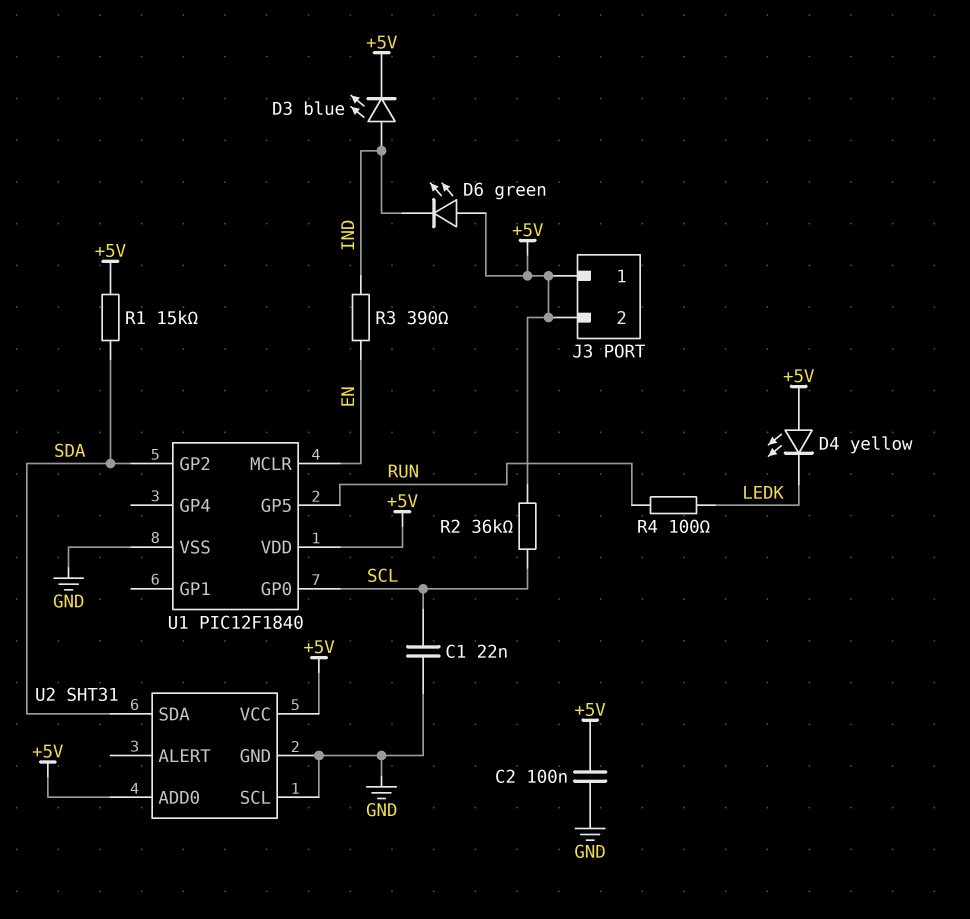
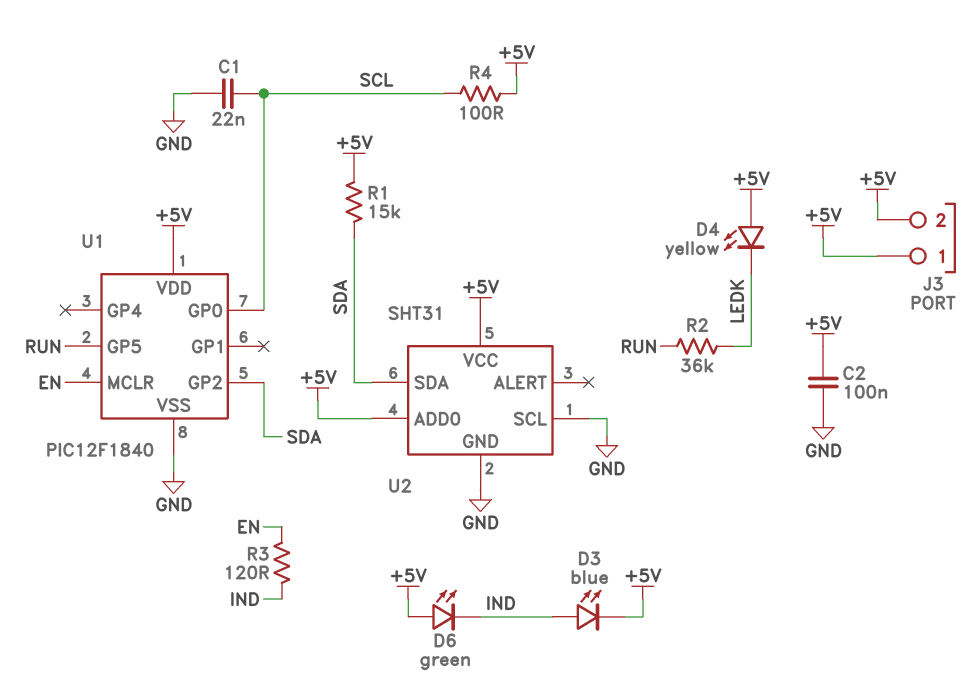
R2: 36k (+5V, SCL) -> 36k (LEDK, RUN)
R3: 390 (EN, IND) -> 120 (EN, IND)
R4: 100 (LEDK, RUN) -> 100 (+5V, SCL)

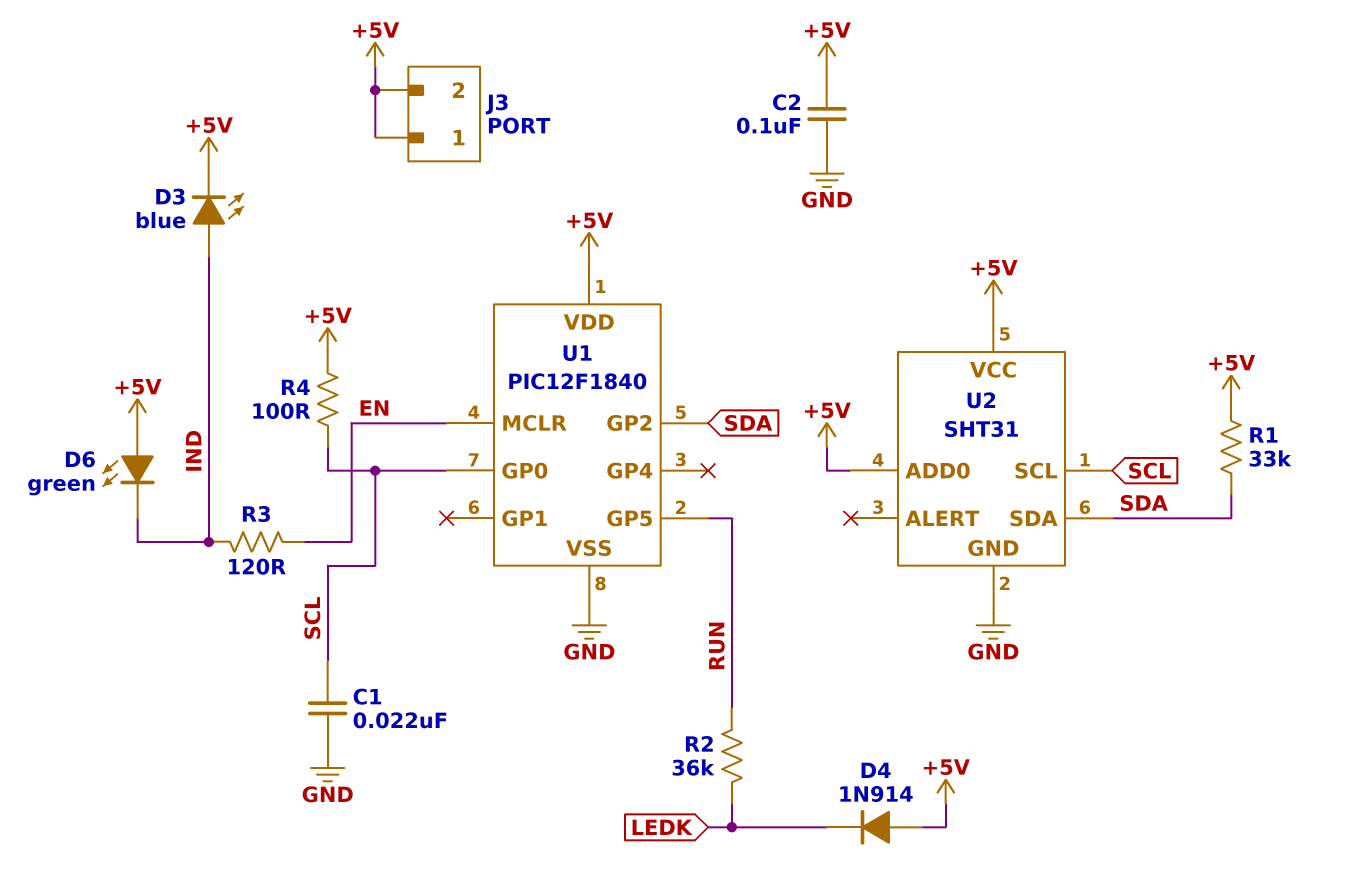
D4: LED yellow (A +5V, K LEDK) -> diode 1N914 (A +5V, K LEDK)
R1: 15k (+5V, SDA) -> 33k (+5V, SDA)
U2 pin SCL: GND -> SCL

